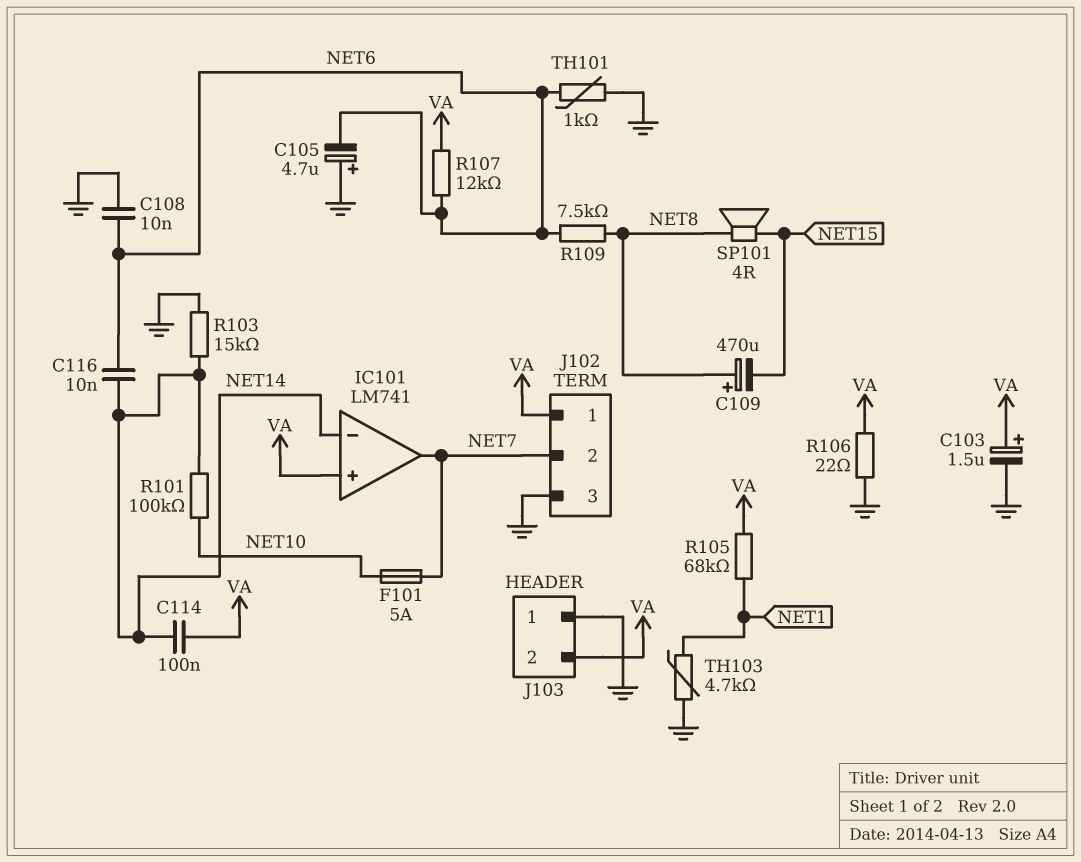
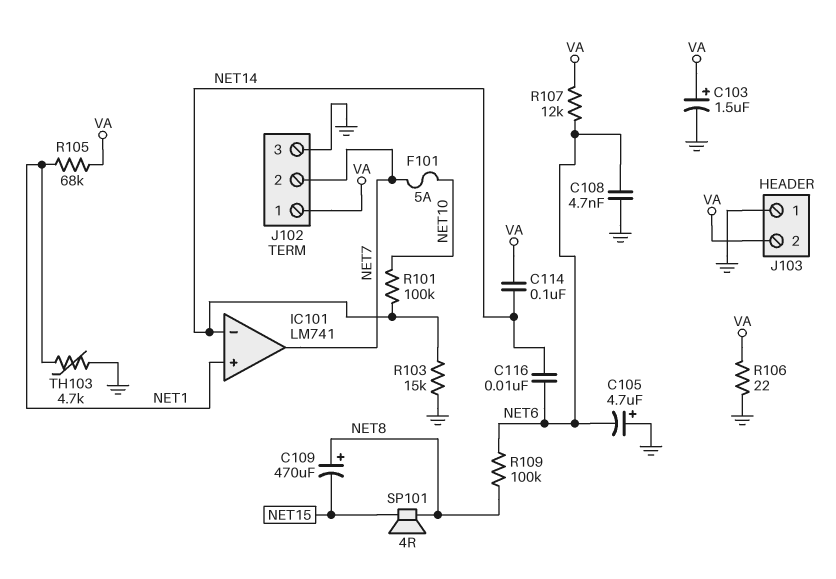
C108: 10nF (GND, NET6) -> 4.7nF (GND, NET6)
IC101 pin in+: VA -> NET1
R109: 7.5k (NET6, NET8) -> 100k (NET6, NET8)
TH101: 1k (GND, NET6) -> none

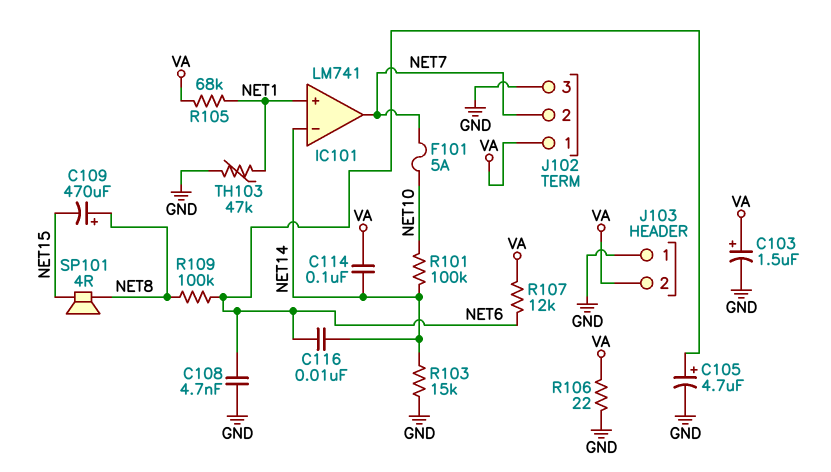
C105: 4.7uF (plus GND, minus NET6) -> 4.7uF (plus NET6, minus GND)
TH103: 4.7k (GND, NET1) -> 47k (GND, NET1)

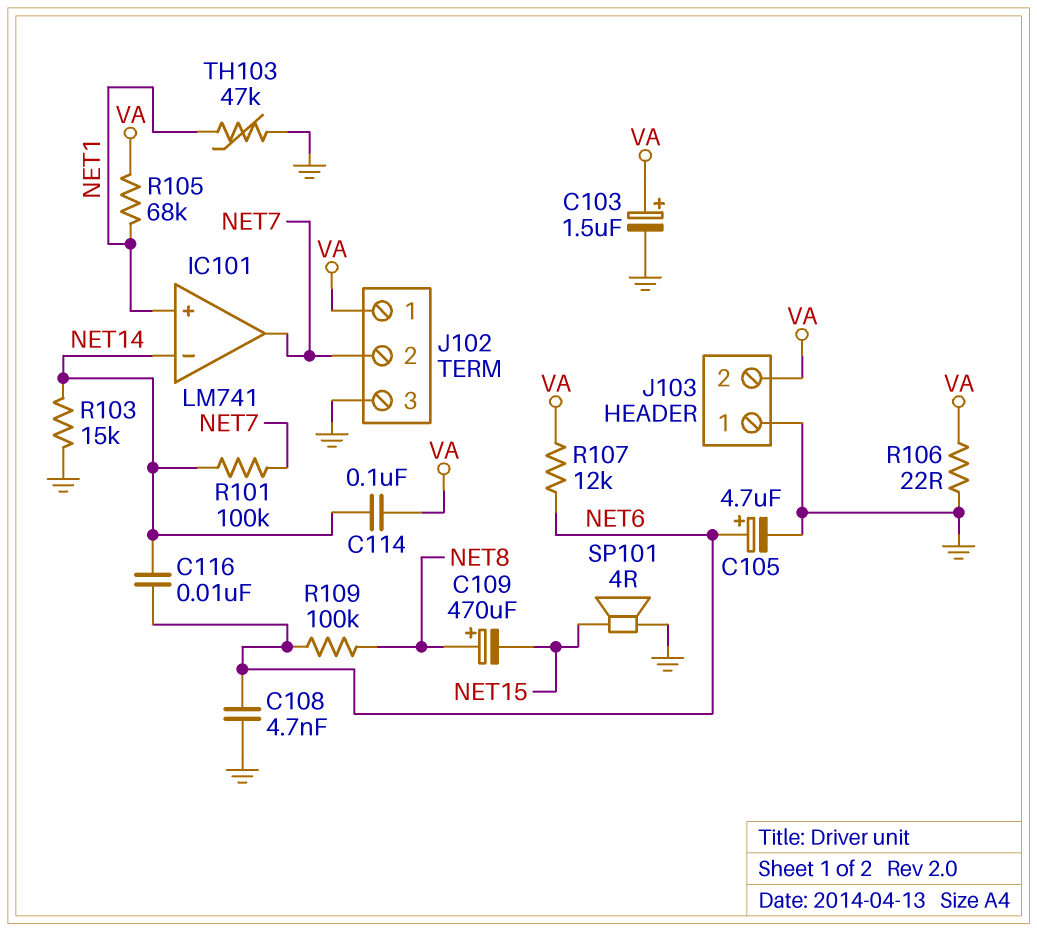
F101: 5A (NET7, NET10) -> none
R101: 100k (NET10, NET14) -> 100k (NET7, NET14)
SP101: speaker 4R (NET8, NET15) -> speaker 4R (GND, NET15)

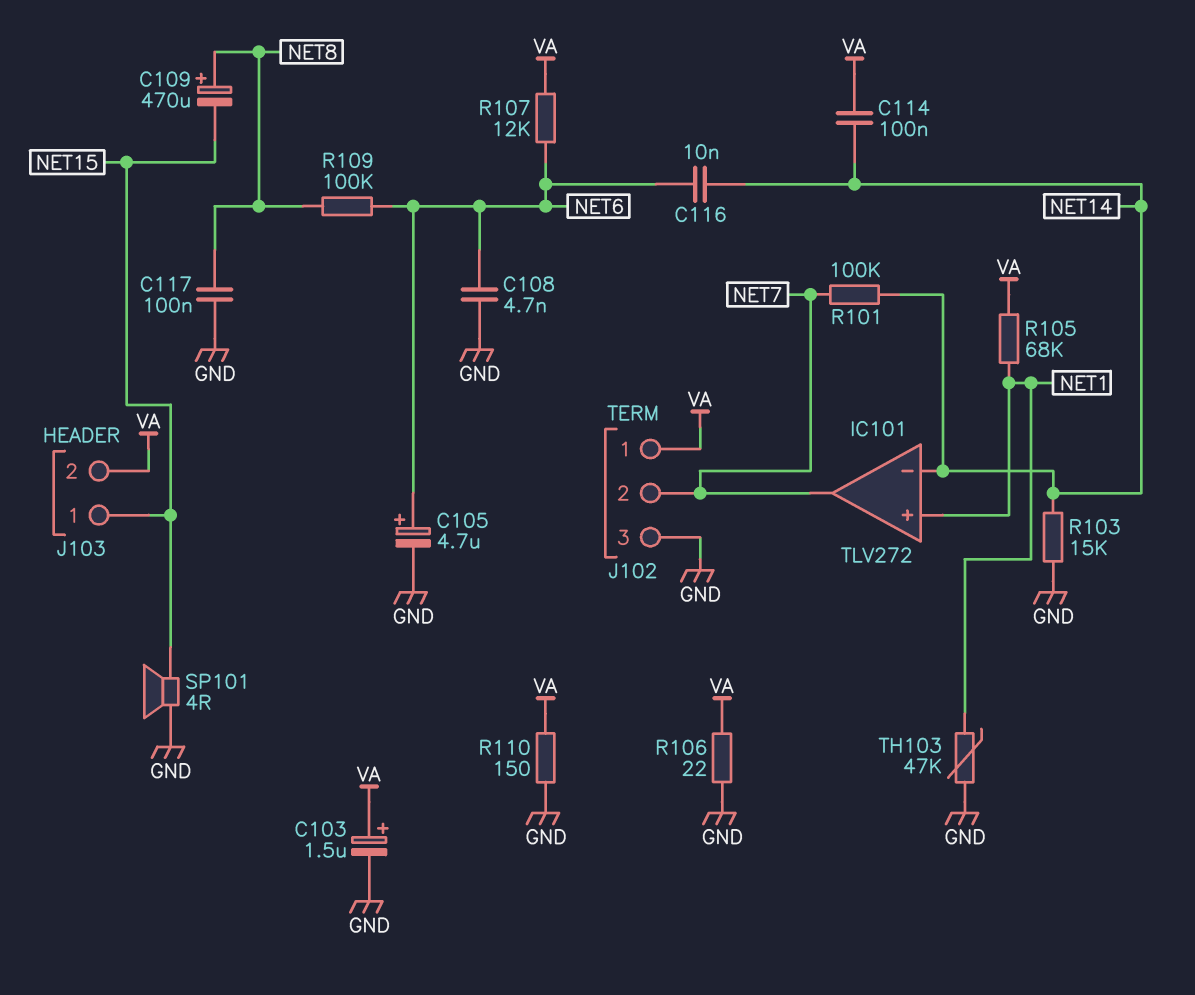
C117: none -> 100nF (GND, NET8)
IC101: LM741 -> TLV272
J103 pin 1: GND -> NET15
R110: none -> 150 (GND, VA)

